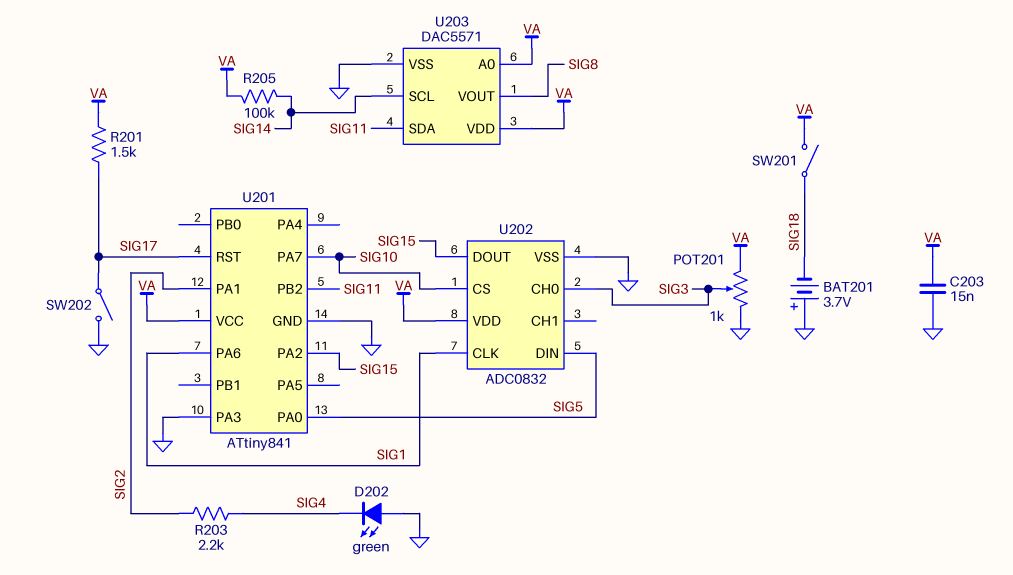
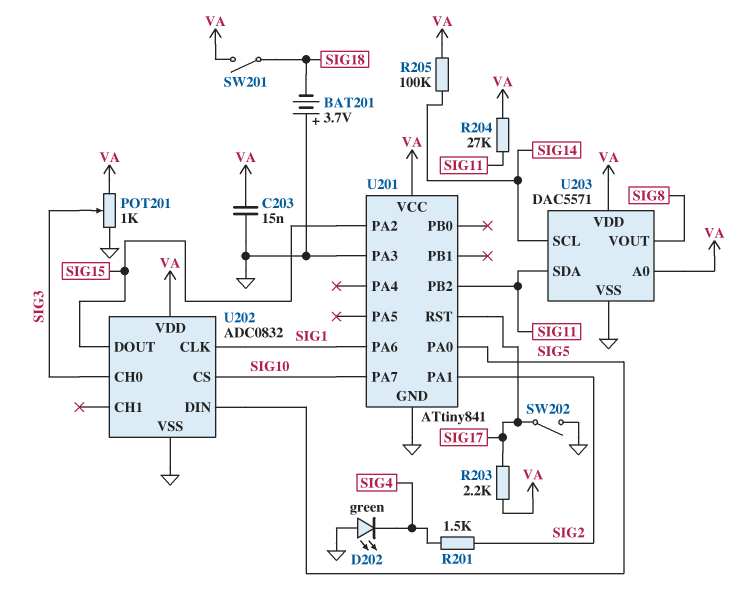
R201: 1.5k (SIG17, VA) -> 1.5k (SIG2, SIG4)
R203: 2.2k (SIG2, SIG4) -> 2.2k (SIG17, VA)
R204: none -> 27k (SIG11, VA)

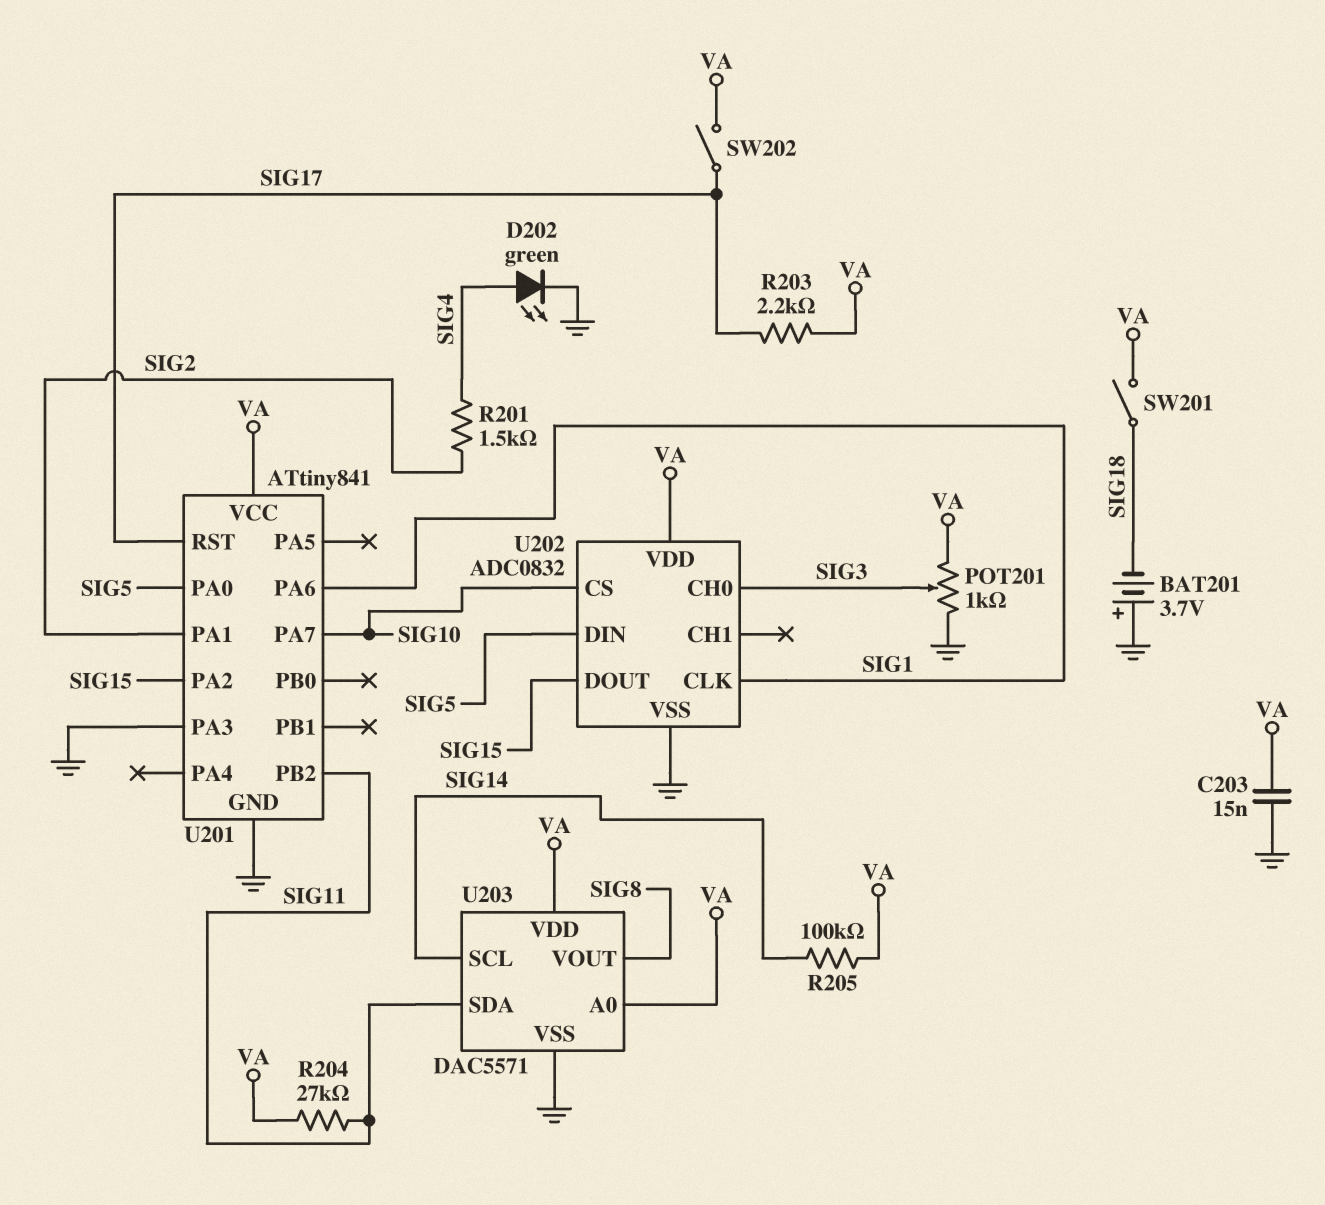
D202: LED green (A GND, K SIG4) -> LED green (A SIG4, K GND)
SW202: switch (GND, SIG17) -> switch (SIG17, VA)

